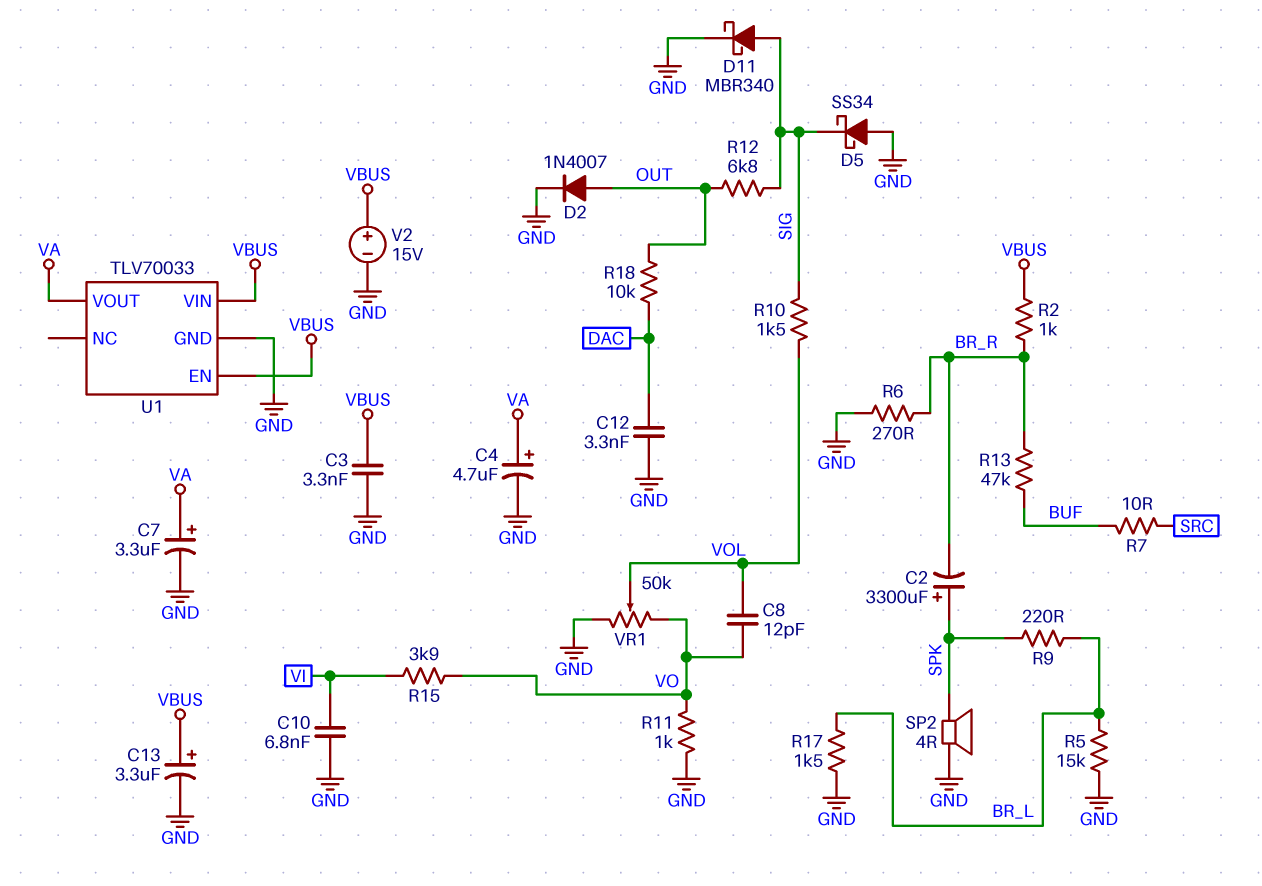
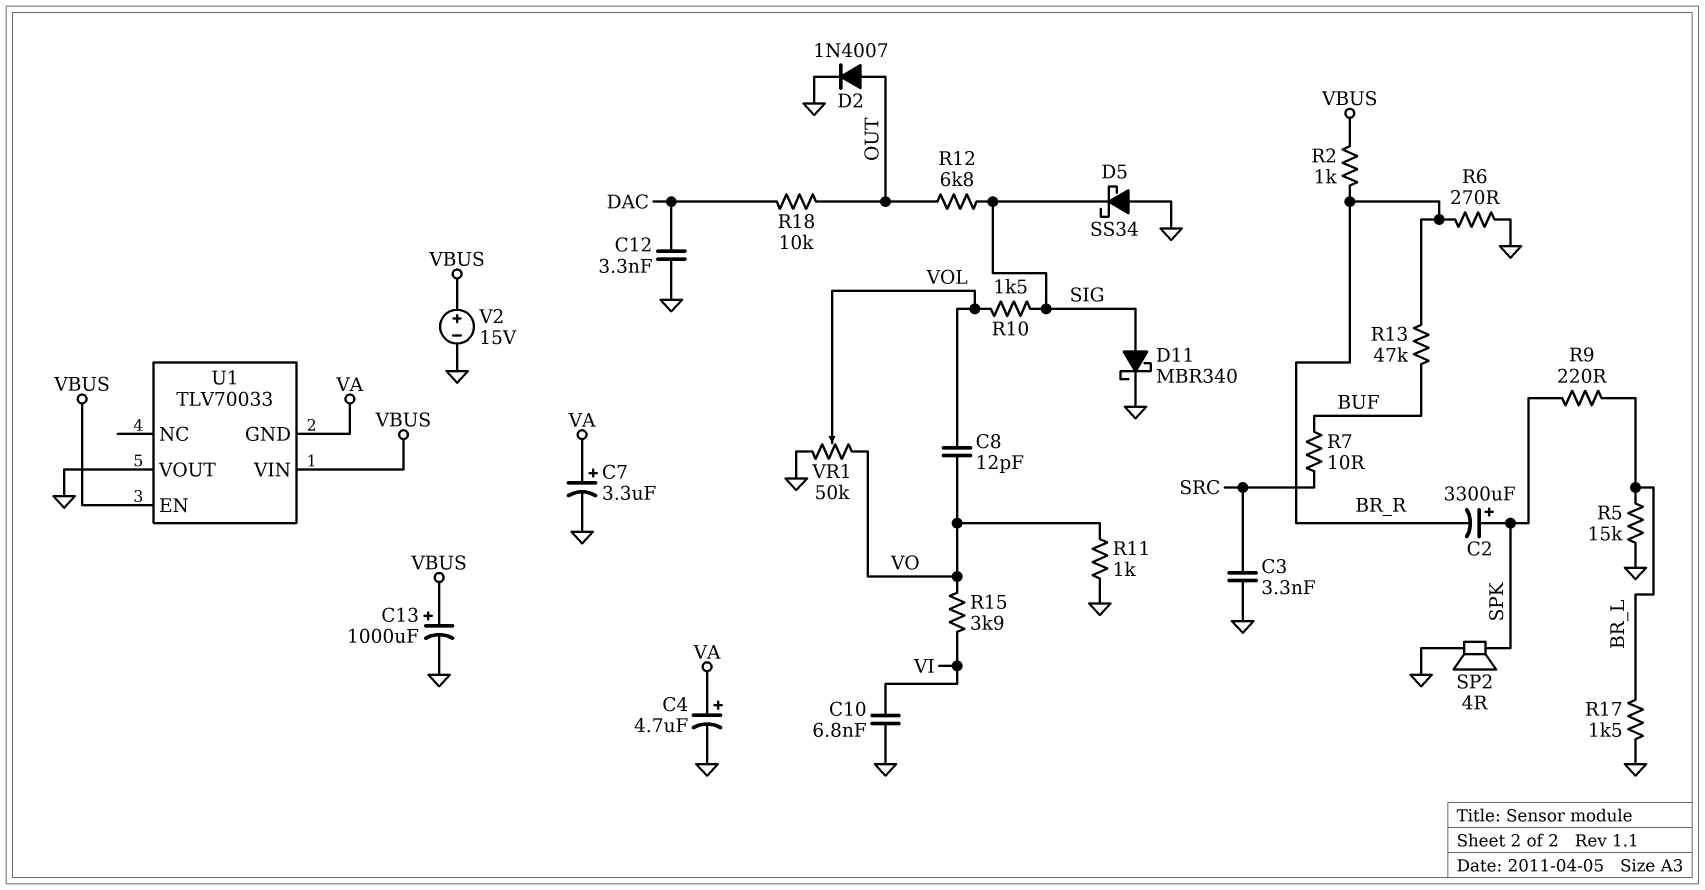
C3: 3.3nF (GND, VBUS) -> 3.3nF (GND, SRC)
C13: 3.3uF (plus VBUS, minus GND) -> 1000uF (plus VBUS, minus GND)
U1 pin GND: GND -> VA
U1 pin VOUT: VA -> GND

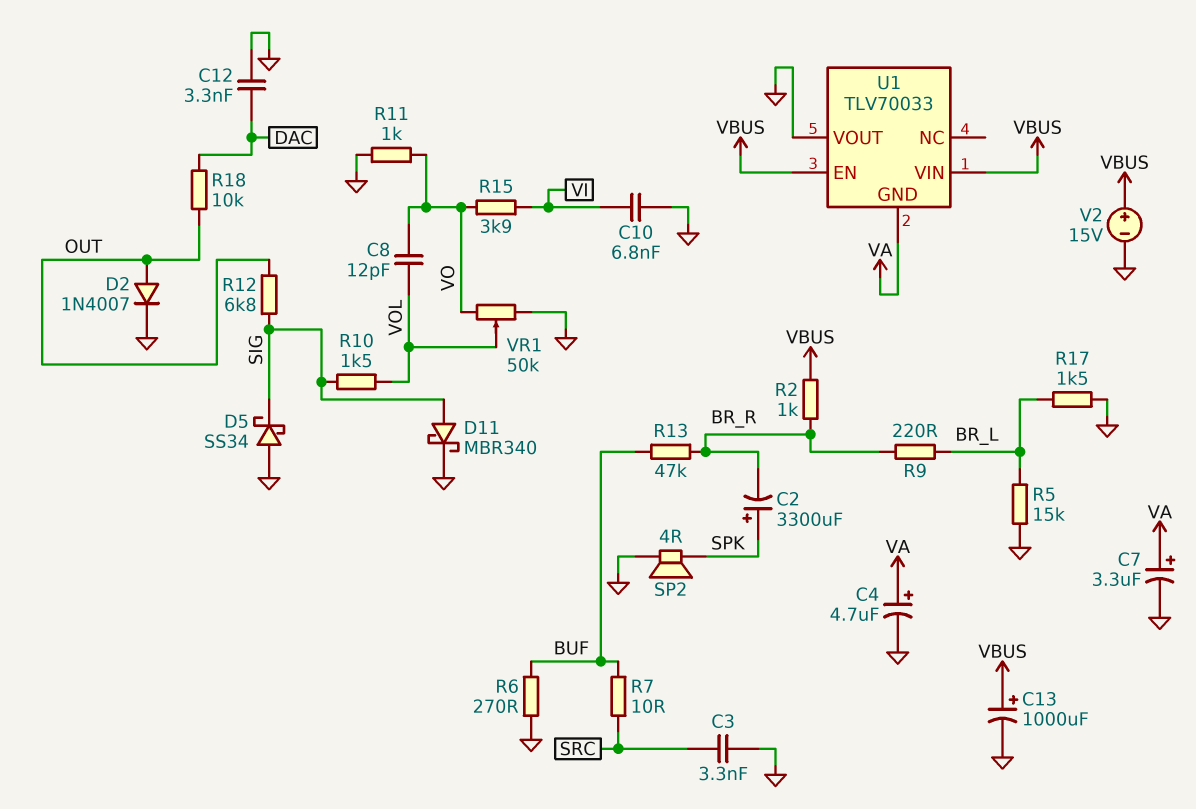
R6: 270 (BR_R, GND) -> 270 (BUF, GND)
R9: 220 (BR_L, SPK) -> 220 (BR_L, BR_R)

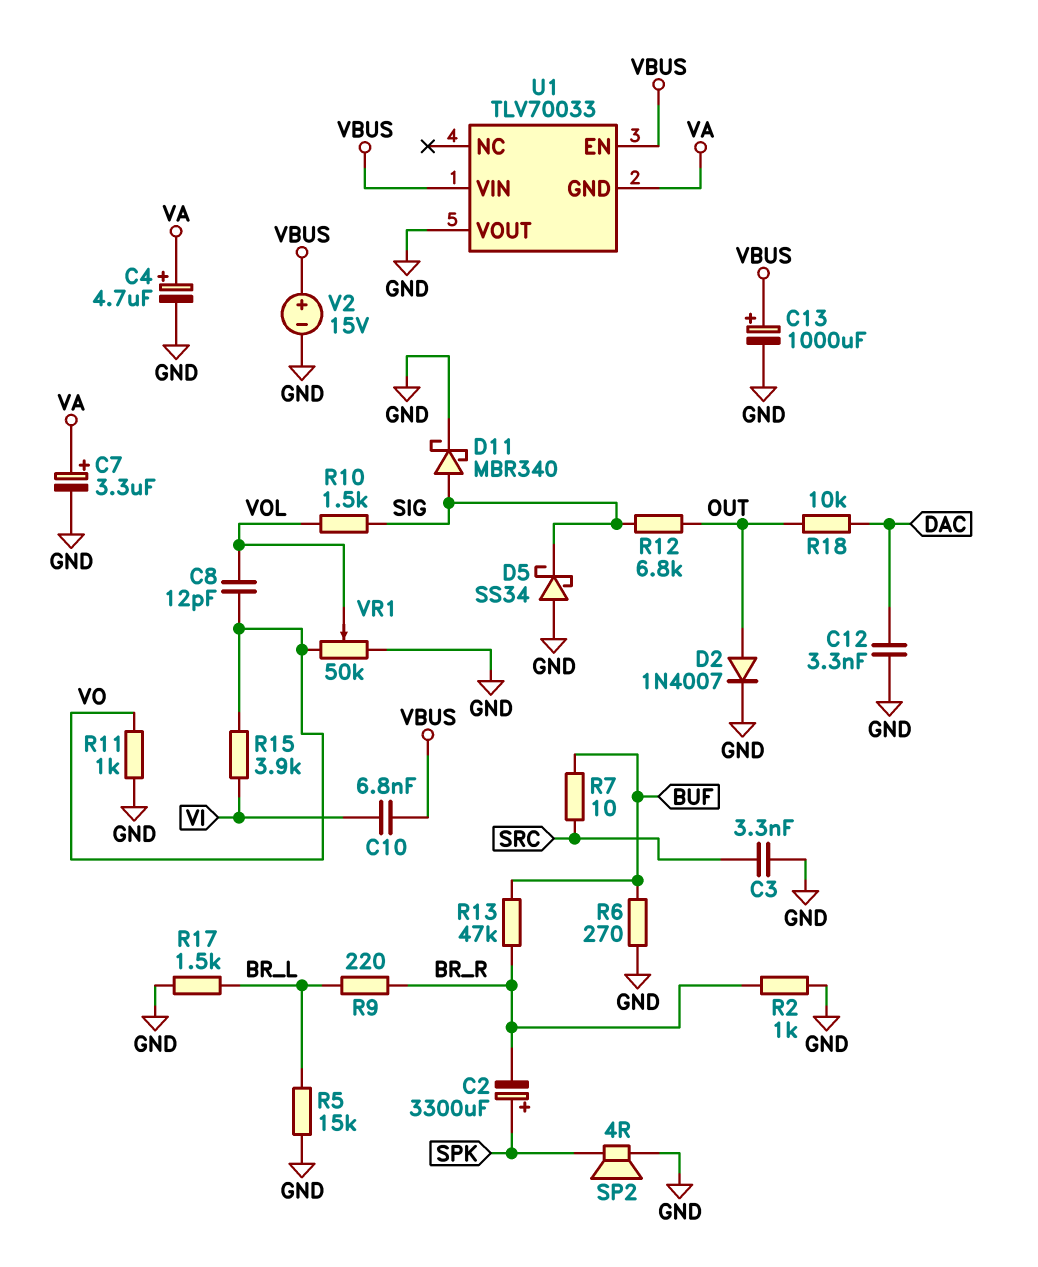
C10: 6.8nF (GND, VI) -> 6.8nF (VBUS, VI)
R2: 1k (BR_R, VBUS) -> 1k (BR_R, GND)

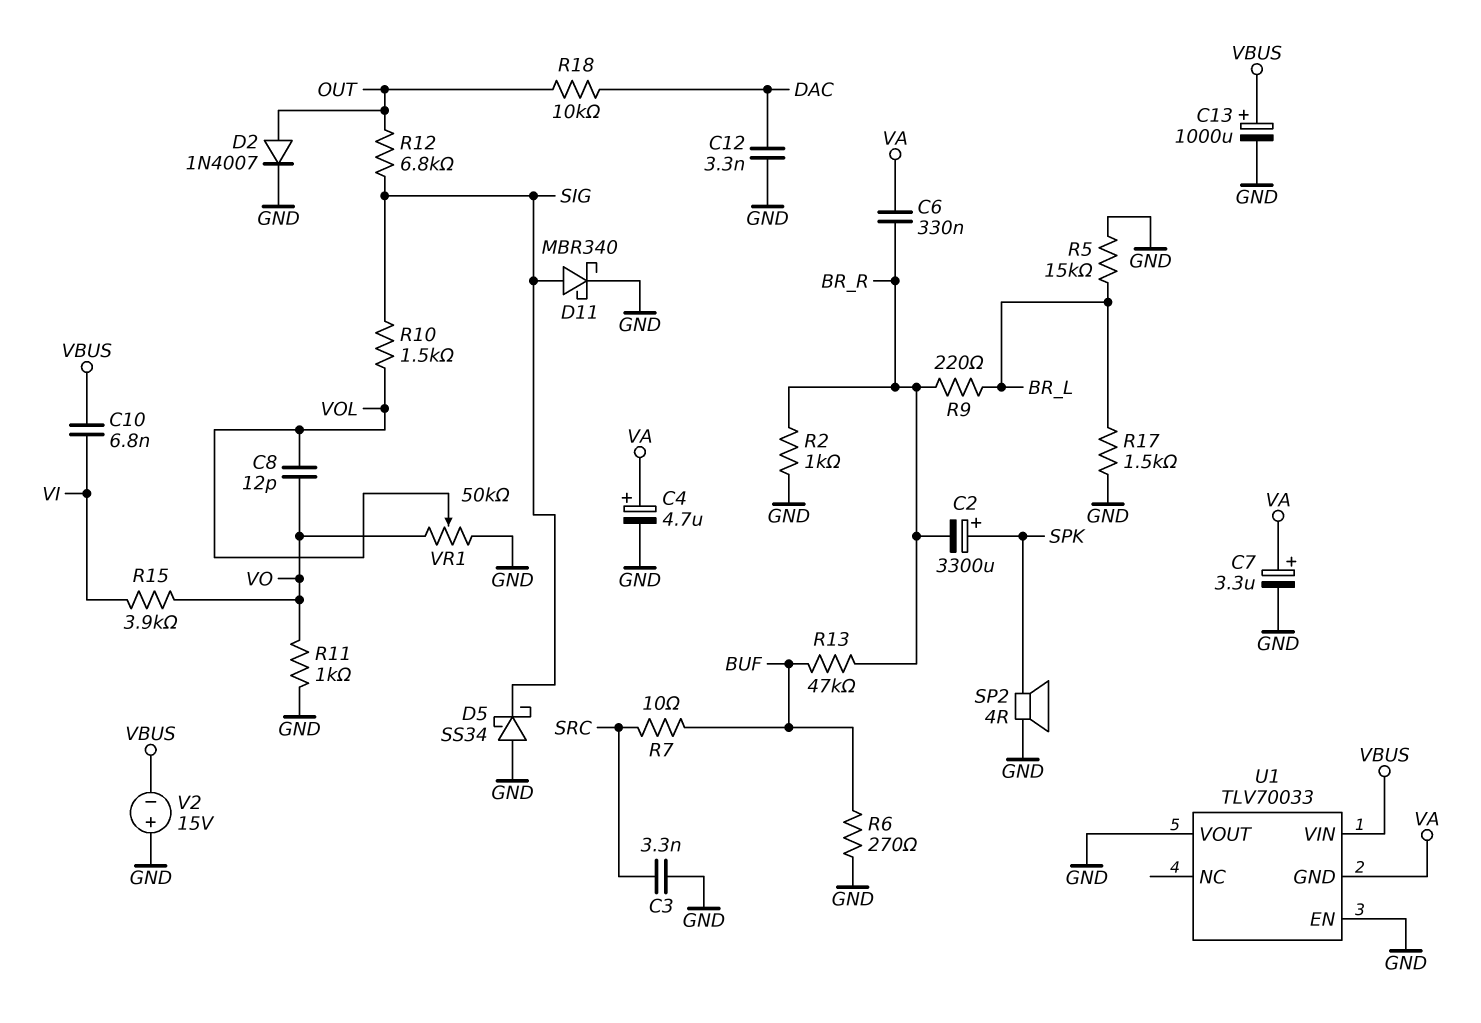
C6: none -> 330nF (BR_R, VA)
U1 pin EN: VBUS -> GND
V2: 15V (plus VBUS, minus GND) -> 15V (plus GND, minus VBUS)

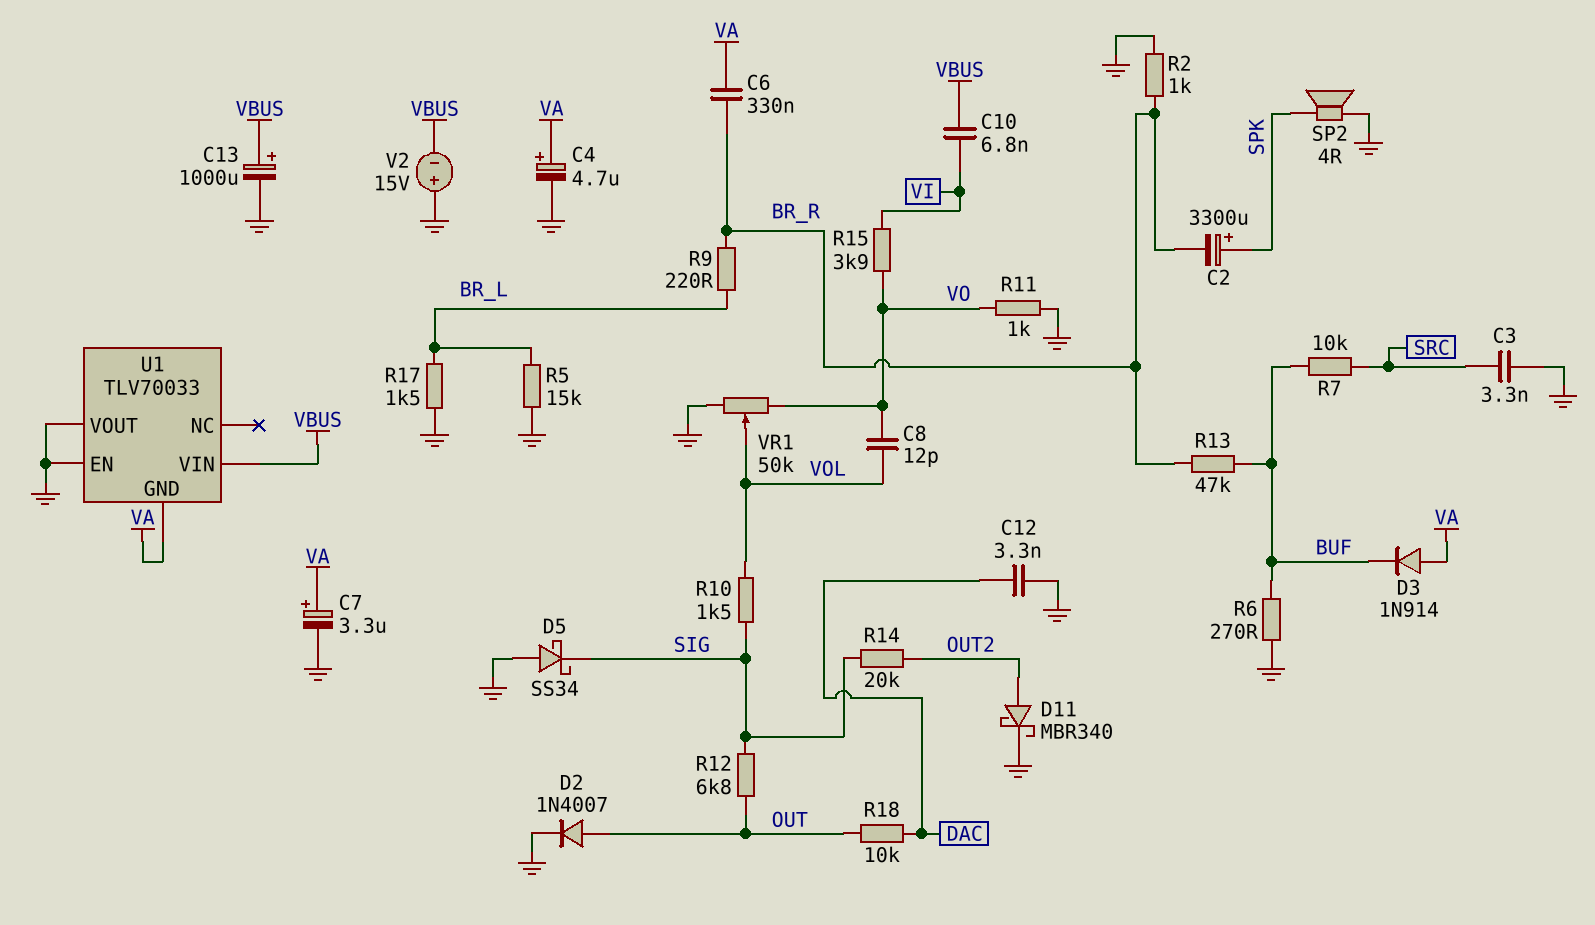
D3: none -> diode 1N914 (A VA, K BUF)
D11: schottky MBR340 (A SIG, K GND) -> schottky MBR340 (A OUT2, K GND)
R7: 10 (BUF, SRC) -> 10k (BUF, SRC)
R14: none -> 20k (OUT2, SIG)

